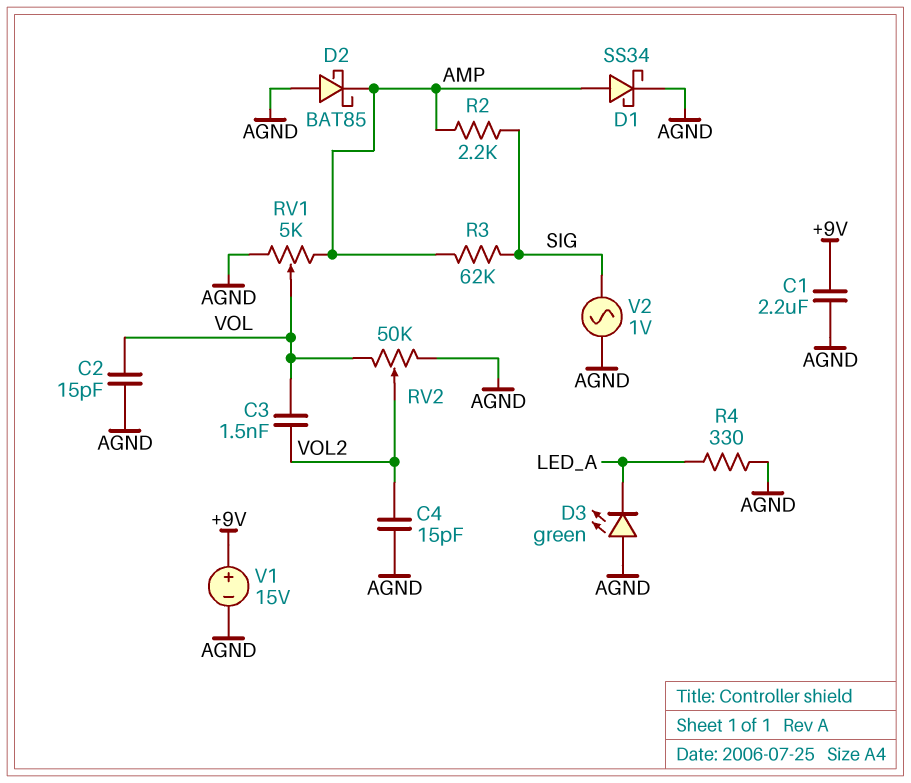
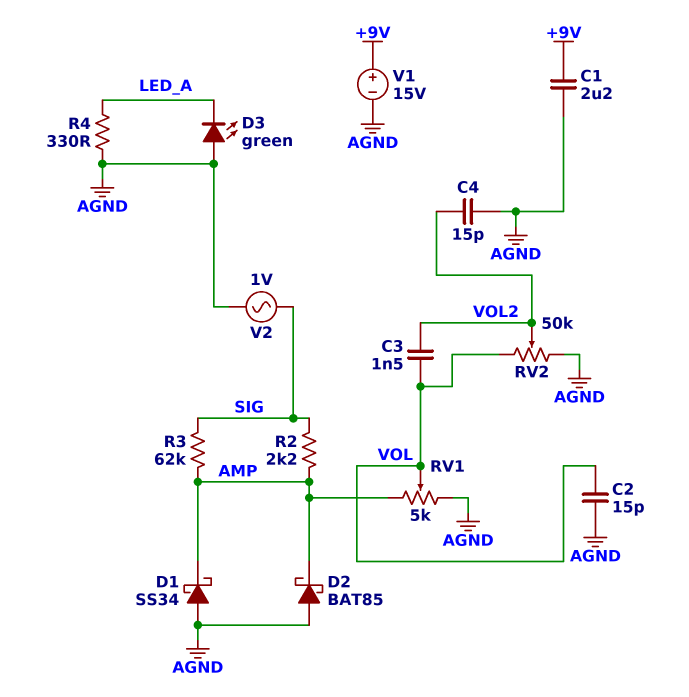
D1: schottky SS34 (A AMP, K AGND) -> schottky SS34 (A AGND, K AMP)

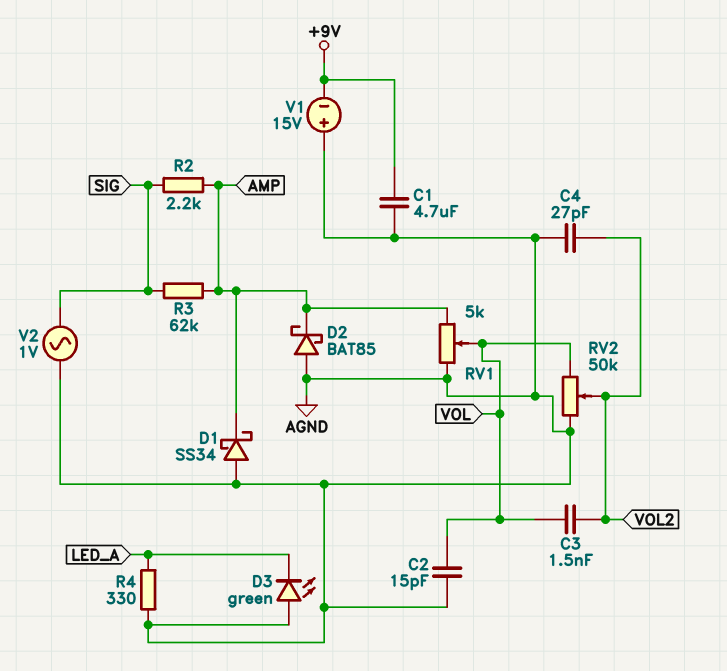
C1: 2.2uF (+9V, AGND) -> 4.7uF (+9V, AGND)
C4: 15pF (AGND, VOL2) -> 27pF (AGND, VOL2)
V1: 15V (plus +9V, minus AGND) -> 15V (plus AGND, minus +9V)

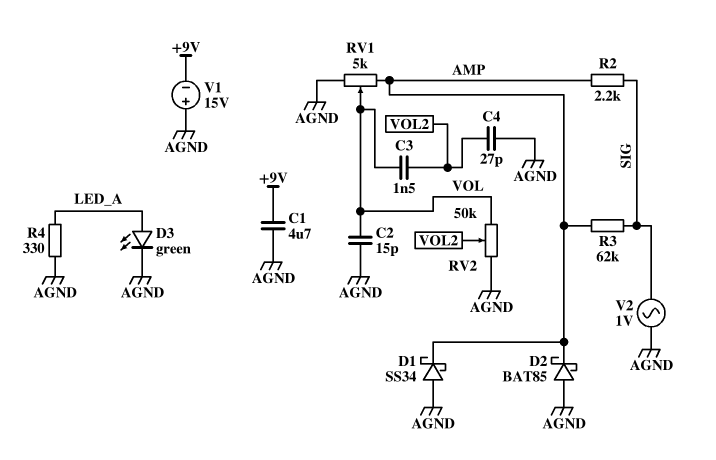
D3: LED green (A AGND, K LED_A) -> LED green (A LED_A, K AGND)

